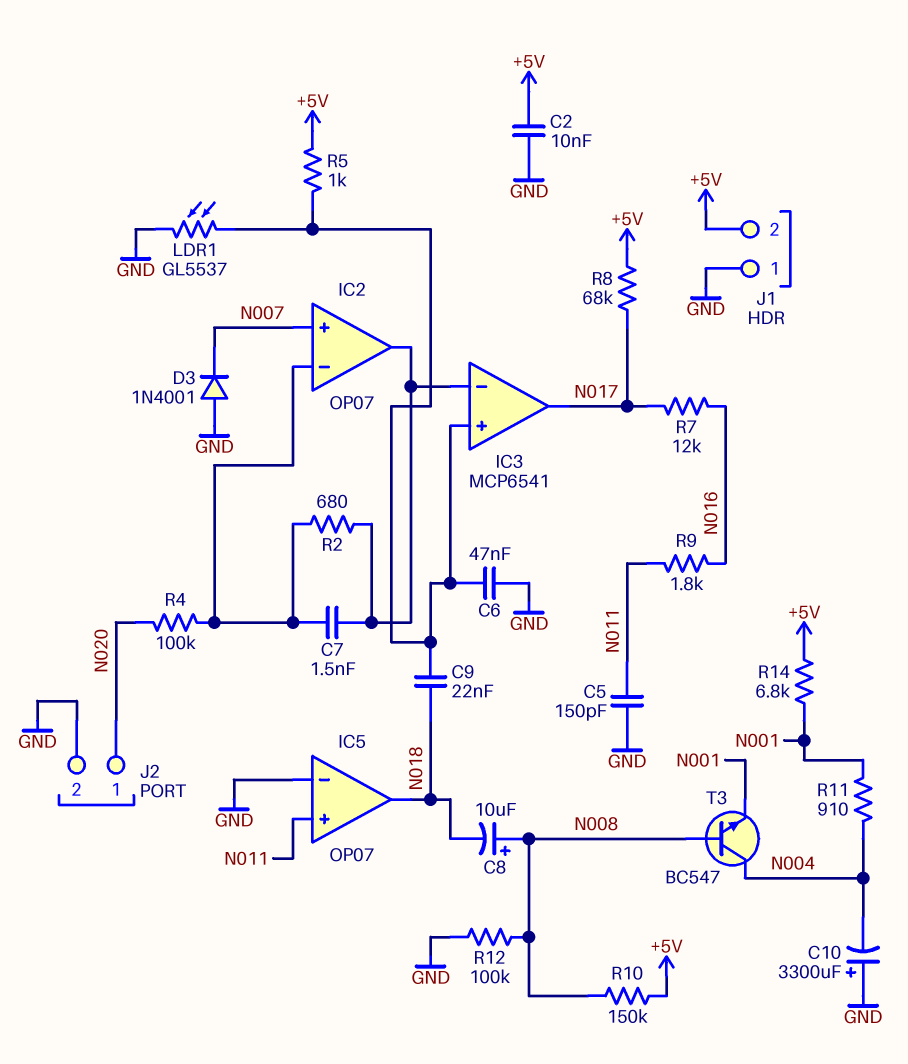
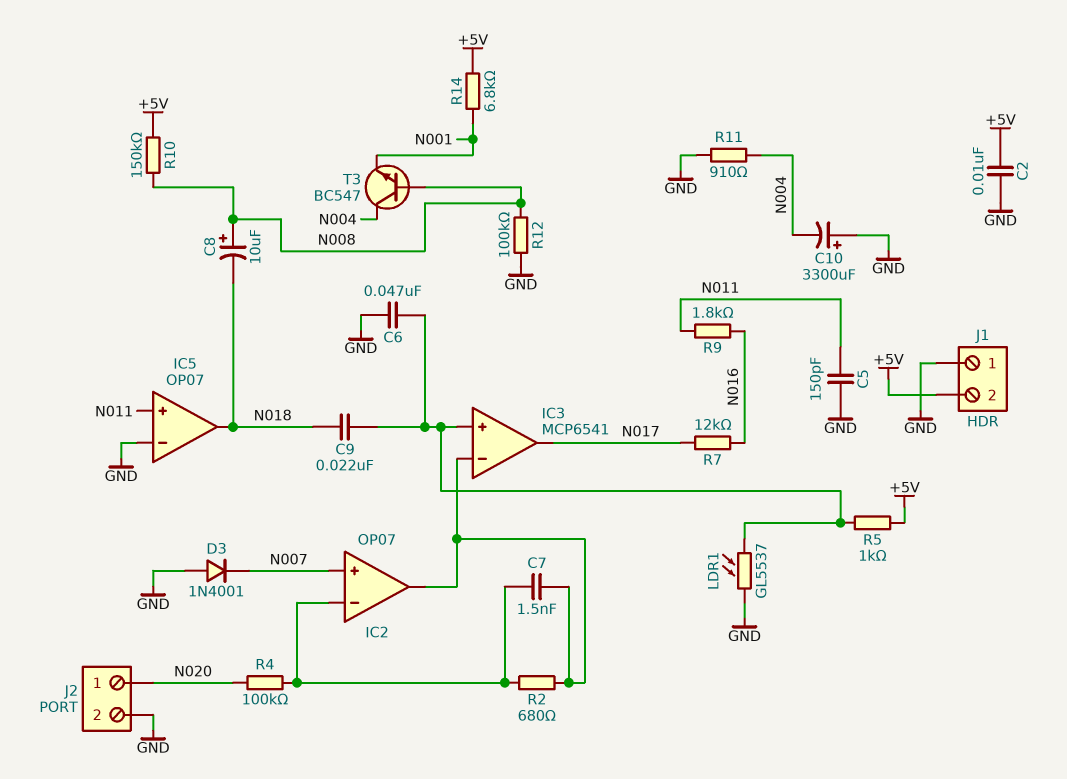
R8: 68k (+5V, N017) -> none
R11: 910 (N001, N004) -> 910 (GND, N004)

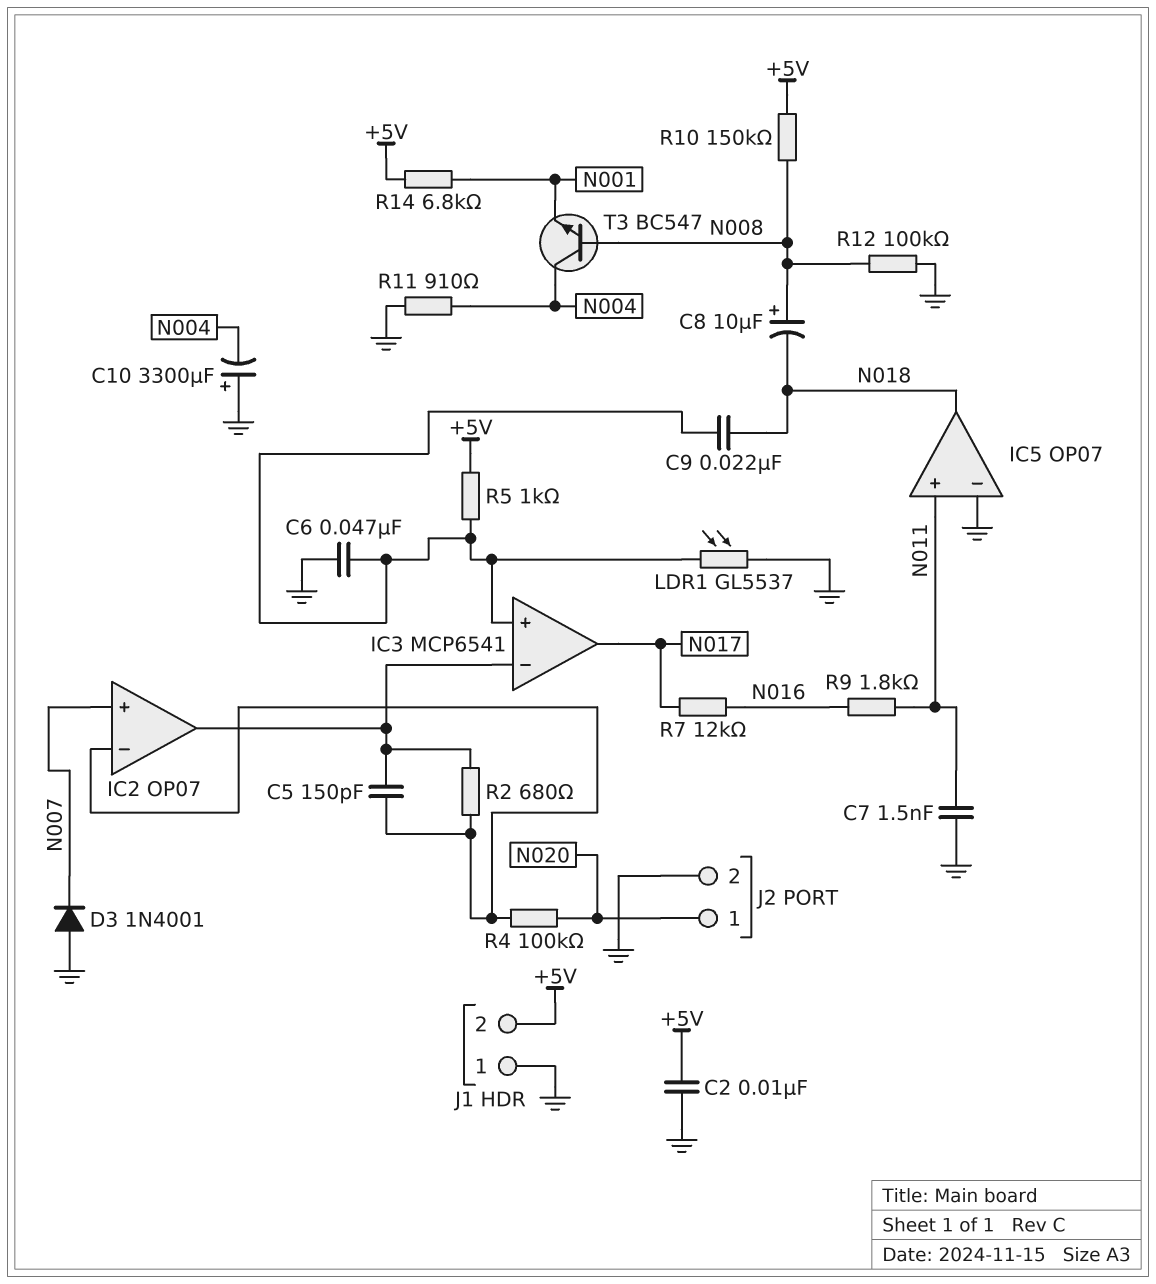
C5: 150pF (GND, N011) -> 150pF (IC2/in-, IC2/out)
C7: 1.5nF (IC2/in-, IC2/out) -> 1.5nF (GND, N011)

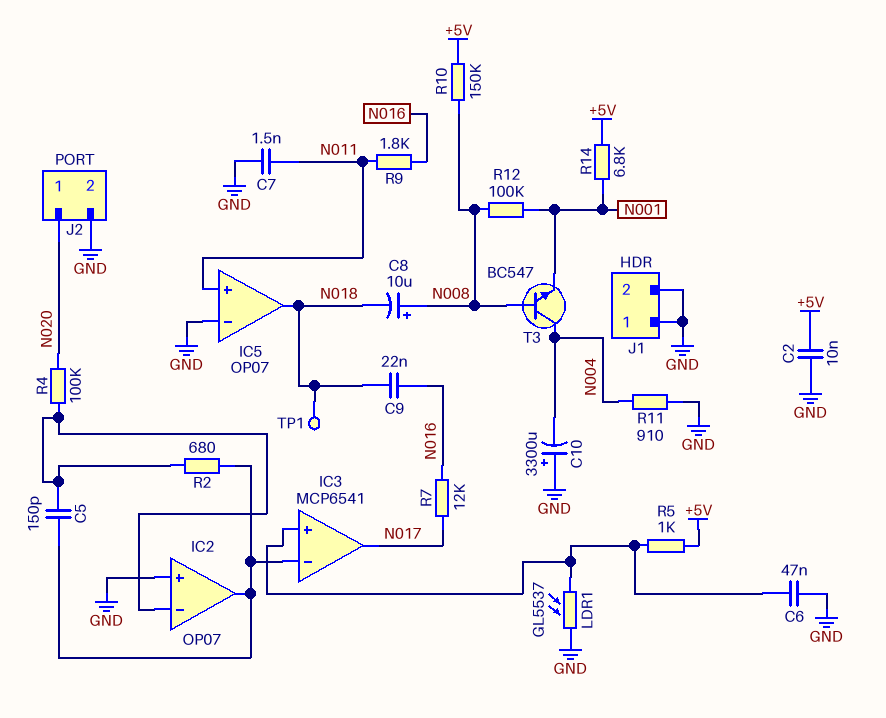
C9: 22nF (IC3/in+, N018) -> 22nF (N016, N018)
D3: diode 1N4001 (A GND, K N007) -> none
IC2 pin in+: N007 -> GND
J1 pin 2: +5V -> GND
R12: 100k (GND, N008) -> 100k (N001, N008)
TP1: none -> test point (N018)

